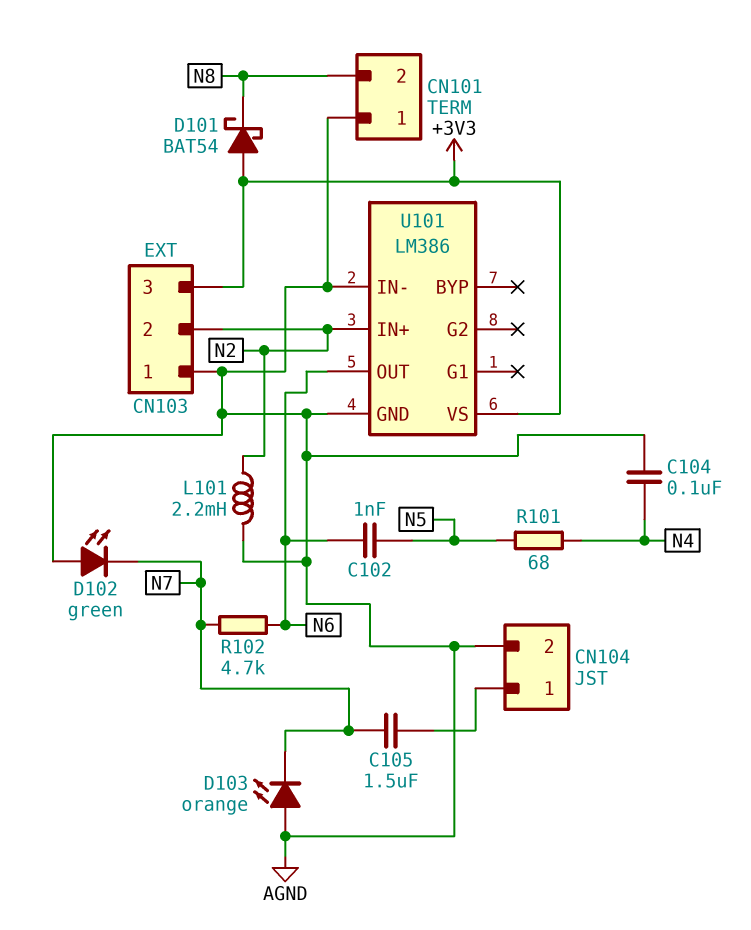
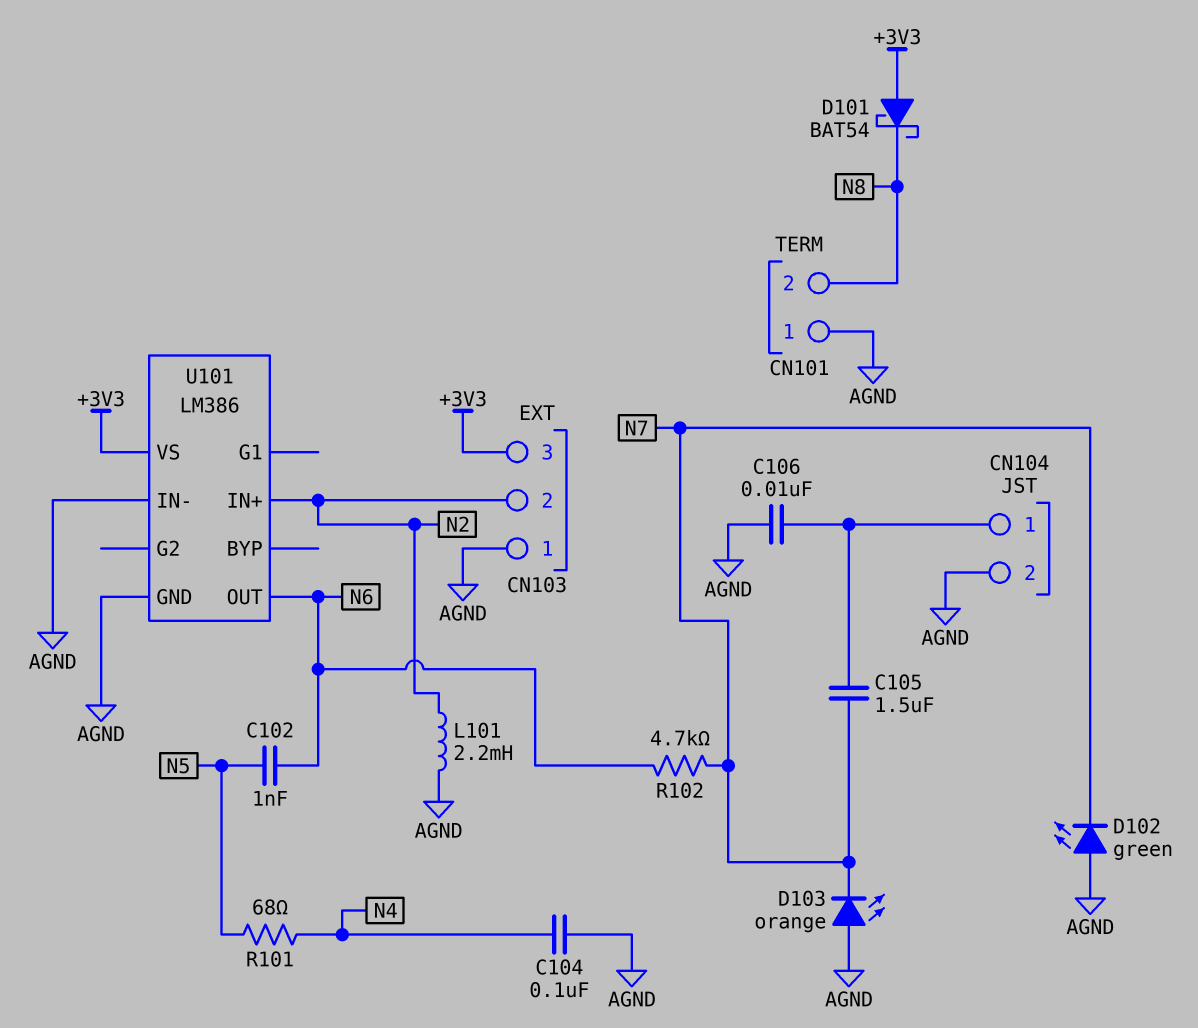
C106: none -> 10nF (AGND, CN104/1)

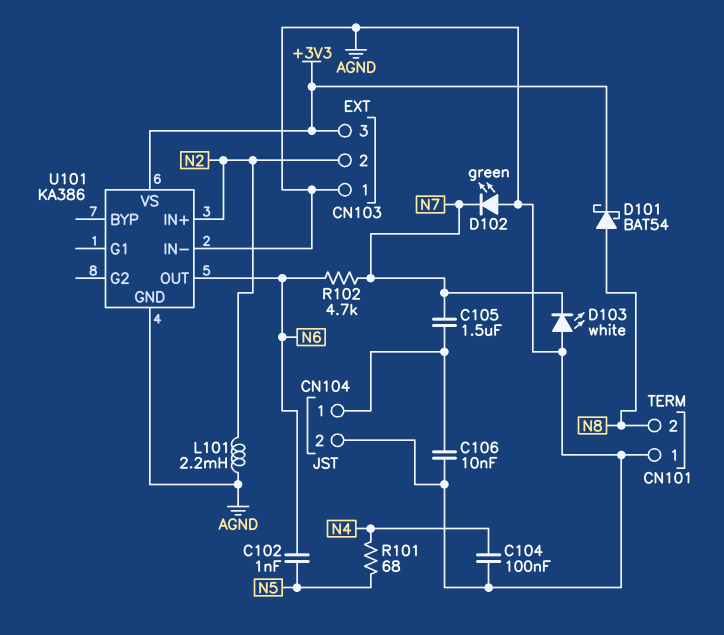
D101: schottky BAT54 (A +3V3, K N8) -> schottky BAT54 (A N8, K +3V3)
D103: LED orange (A AGND, K N7) -> LED white (A AGND, K N7)
U101: LM386 -> KA386

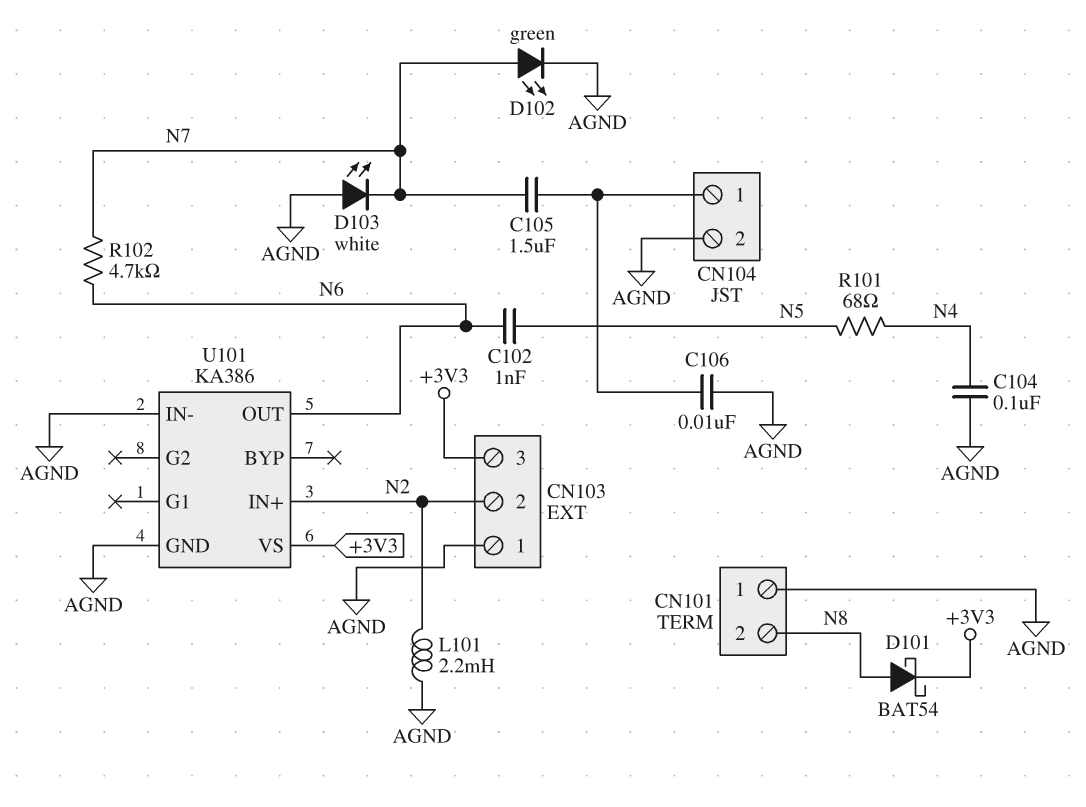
D102: LED green (A AGND, K N7) -> LED green (A N7, K AGND)

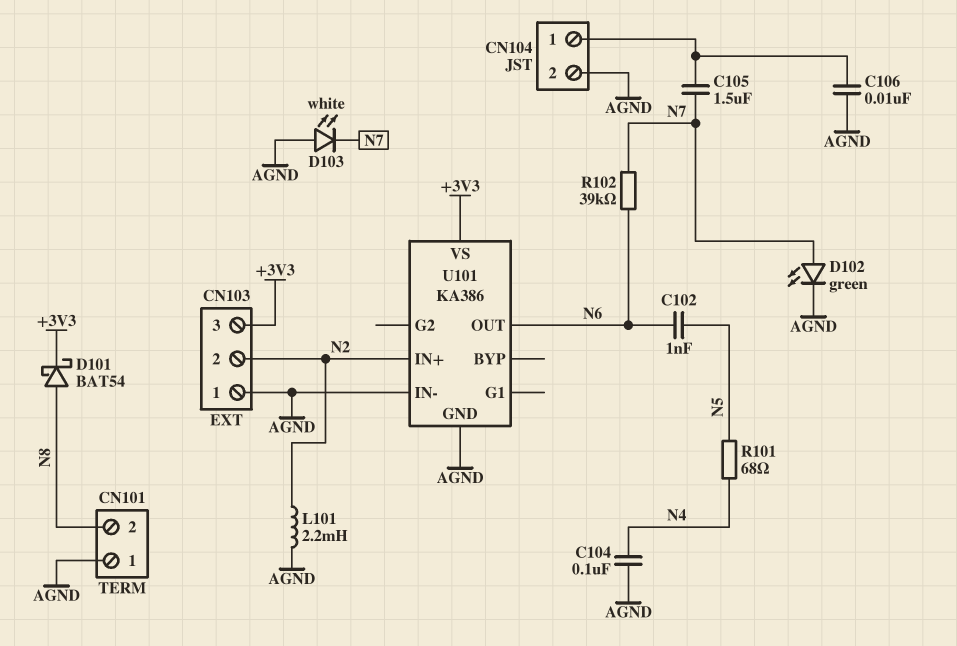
R102: 4.7k (N6, N7) -> 39k (N6, N7)

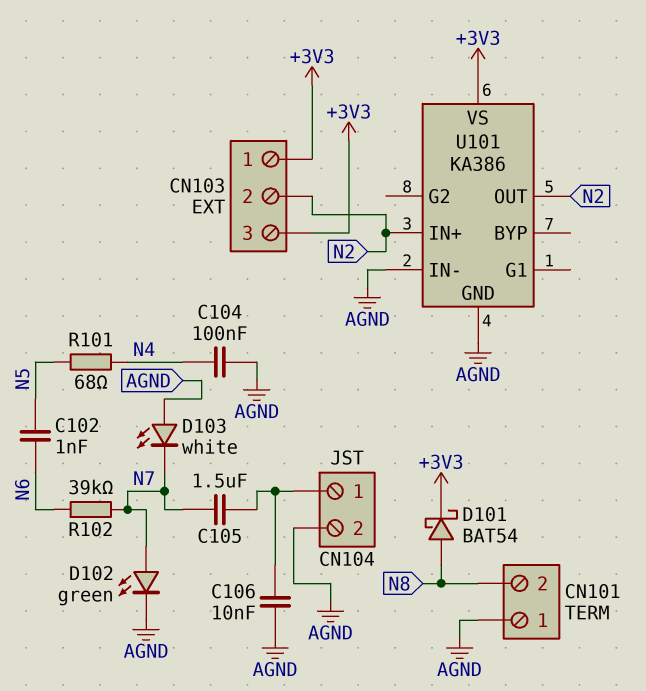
CN103 pin 1: AGND -> +3V3
L101: 2.2mH (AGND, N2) -> none
U101 pin OUT: N6 -> N2

